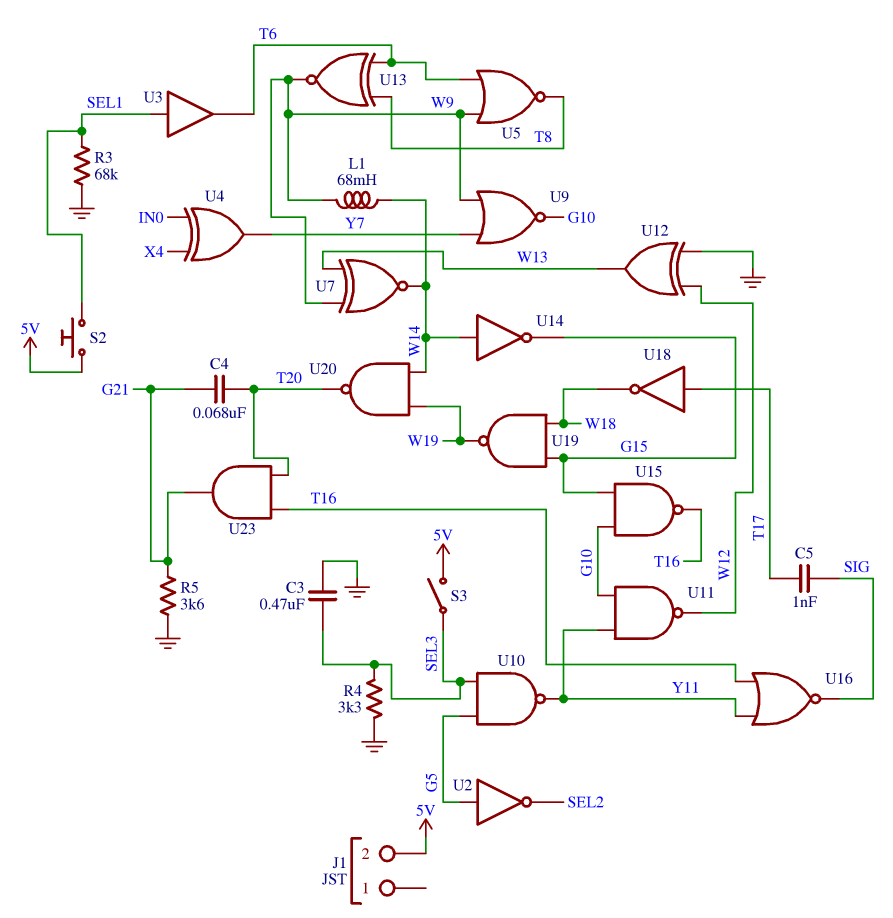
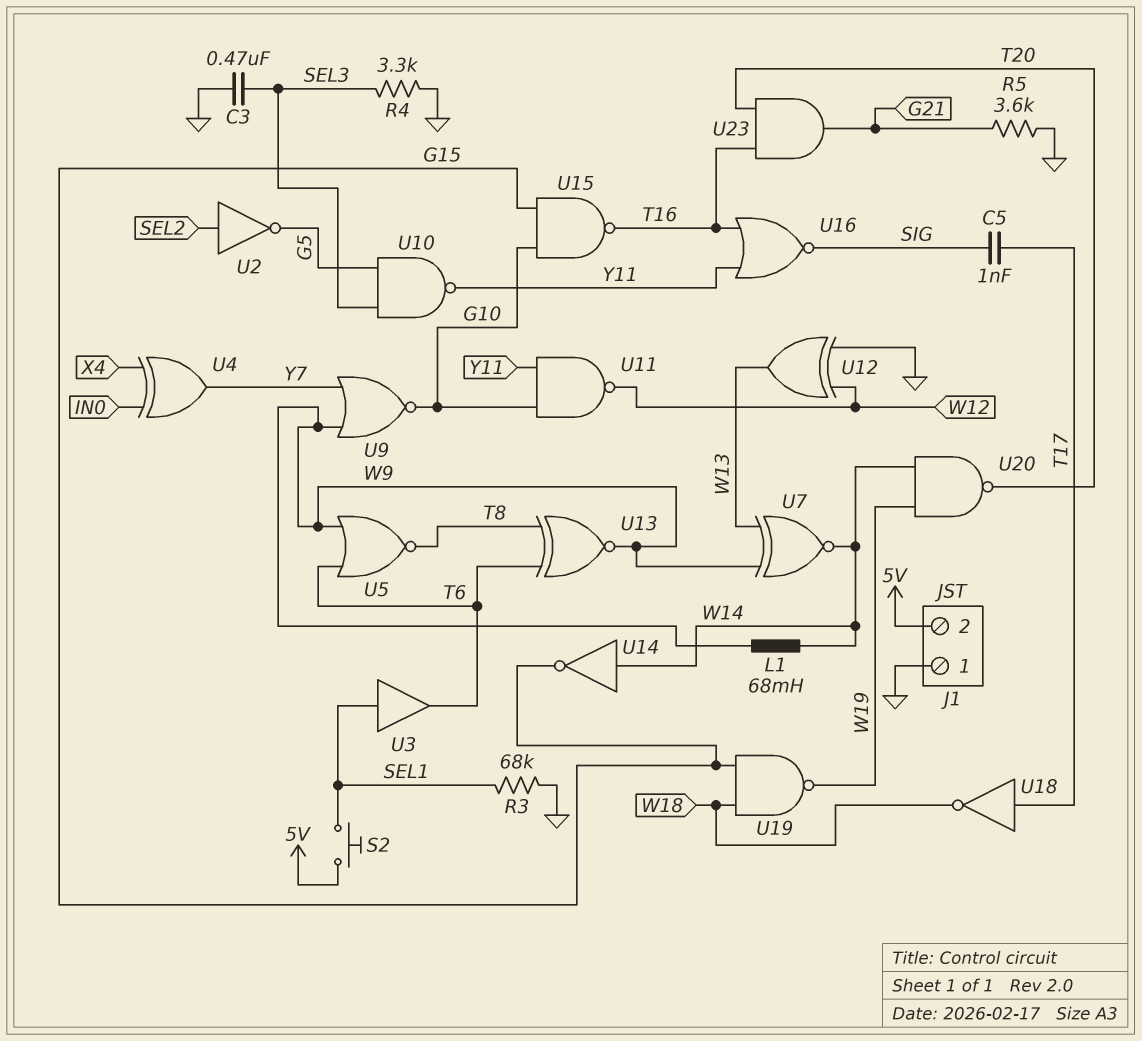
C4: 68nF (G21, T20) -> none
J1 pin 1: none -> GND
S3: switch (5V, SEL3) -> none
U2: NOT (in G5, out SEL2) -> NOT (in SEL2, out G5)

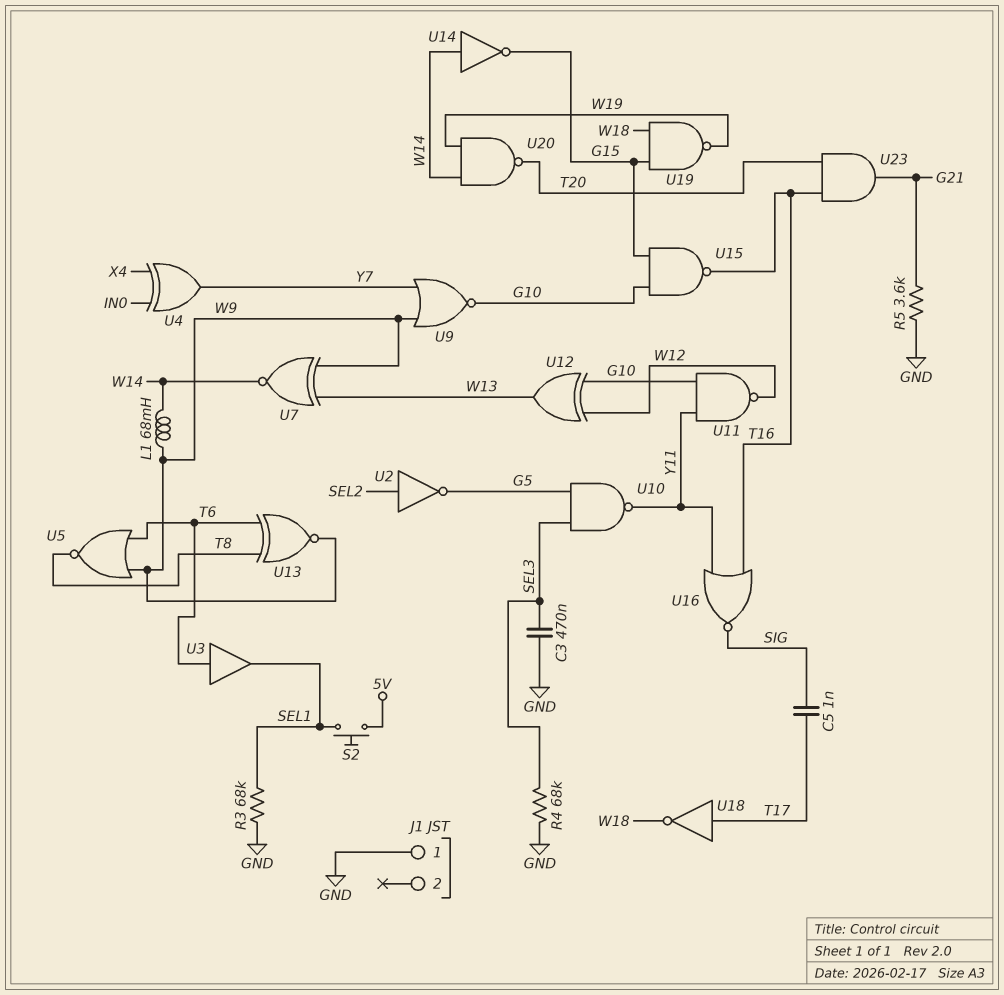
J1 pin 2: 5V -> none
R4: 3.3k (GND, SEL3) -> 68k (GND, SEL3)
U3: buffer (in SEL1, out T6) -> buffer (in T6, out SEL1)
U12: XOR (in GND, in W12, out W13) -> XOR (in G10, in W12, out W13)

